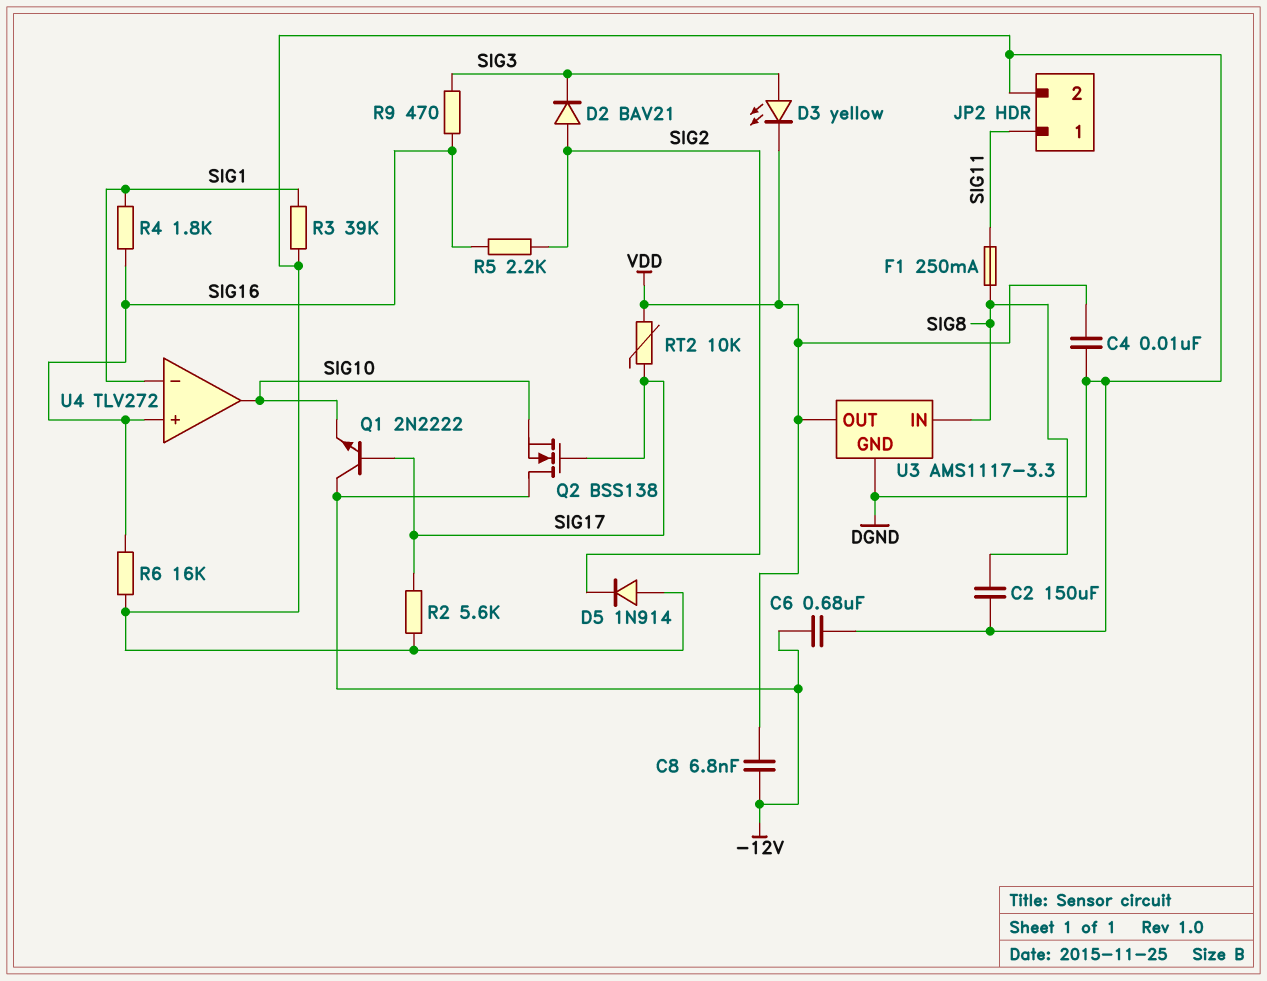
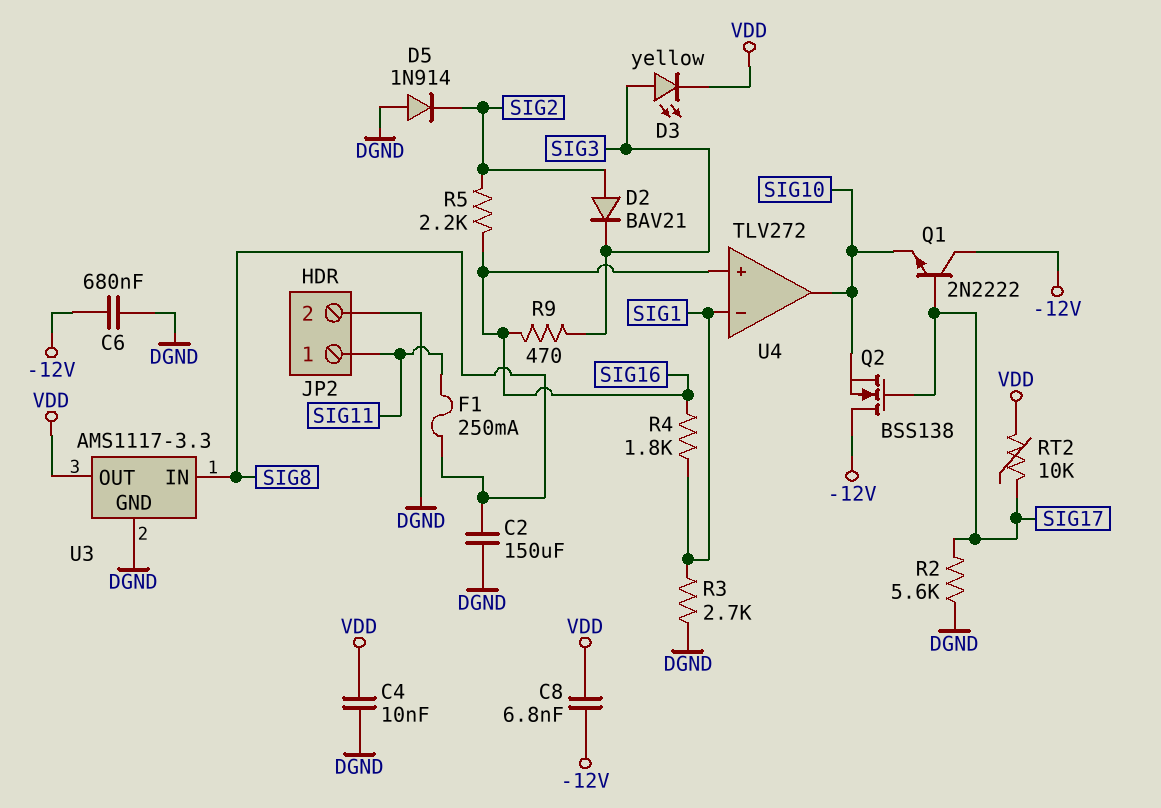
R3: 39k (DGND, SIG1) -> 2.7k (DGND, SIG1)
R6: 16k (DGND, SIG16) -> none

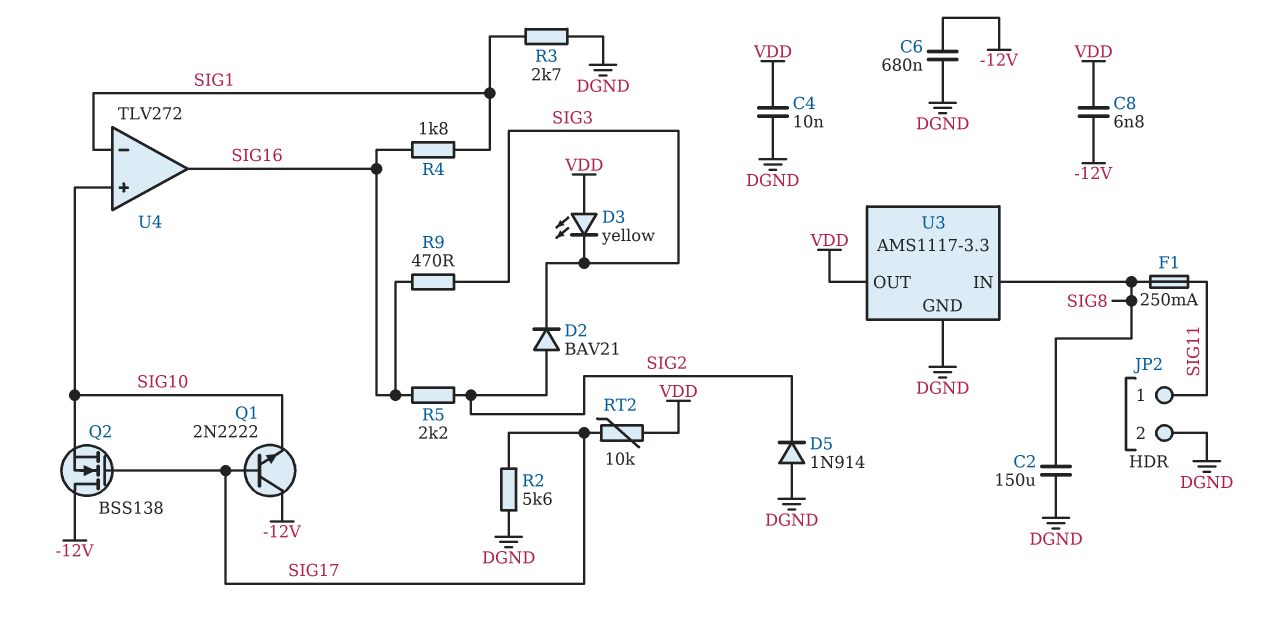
D3: LED yellow (A SIG3, K VDD) -> LED yellow (A VDD, K SIG3)
U4 pin in+: SIG16 -> SIG10
U4 pin out: SIG10 -> SIG16

